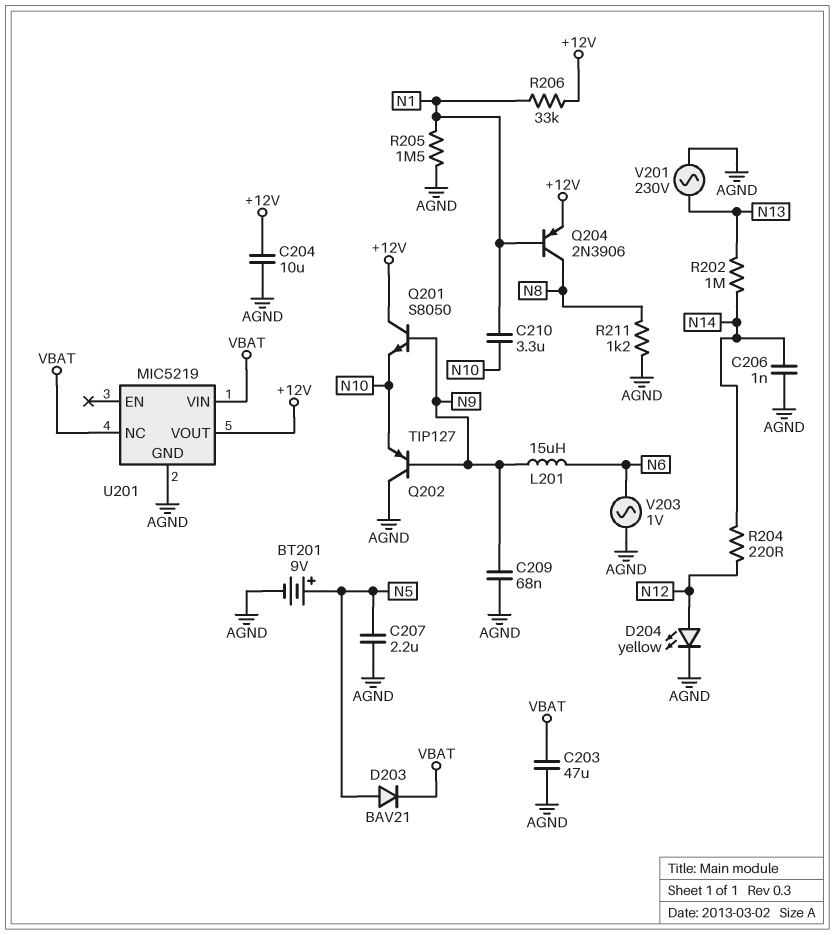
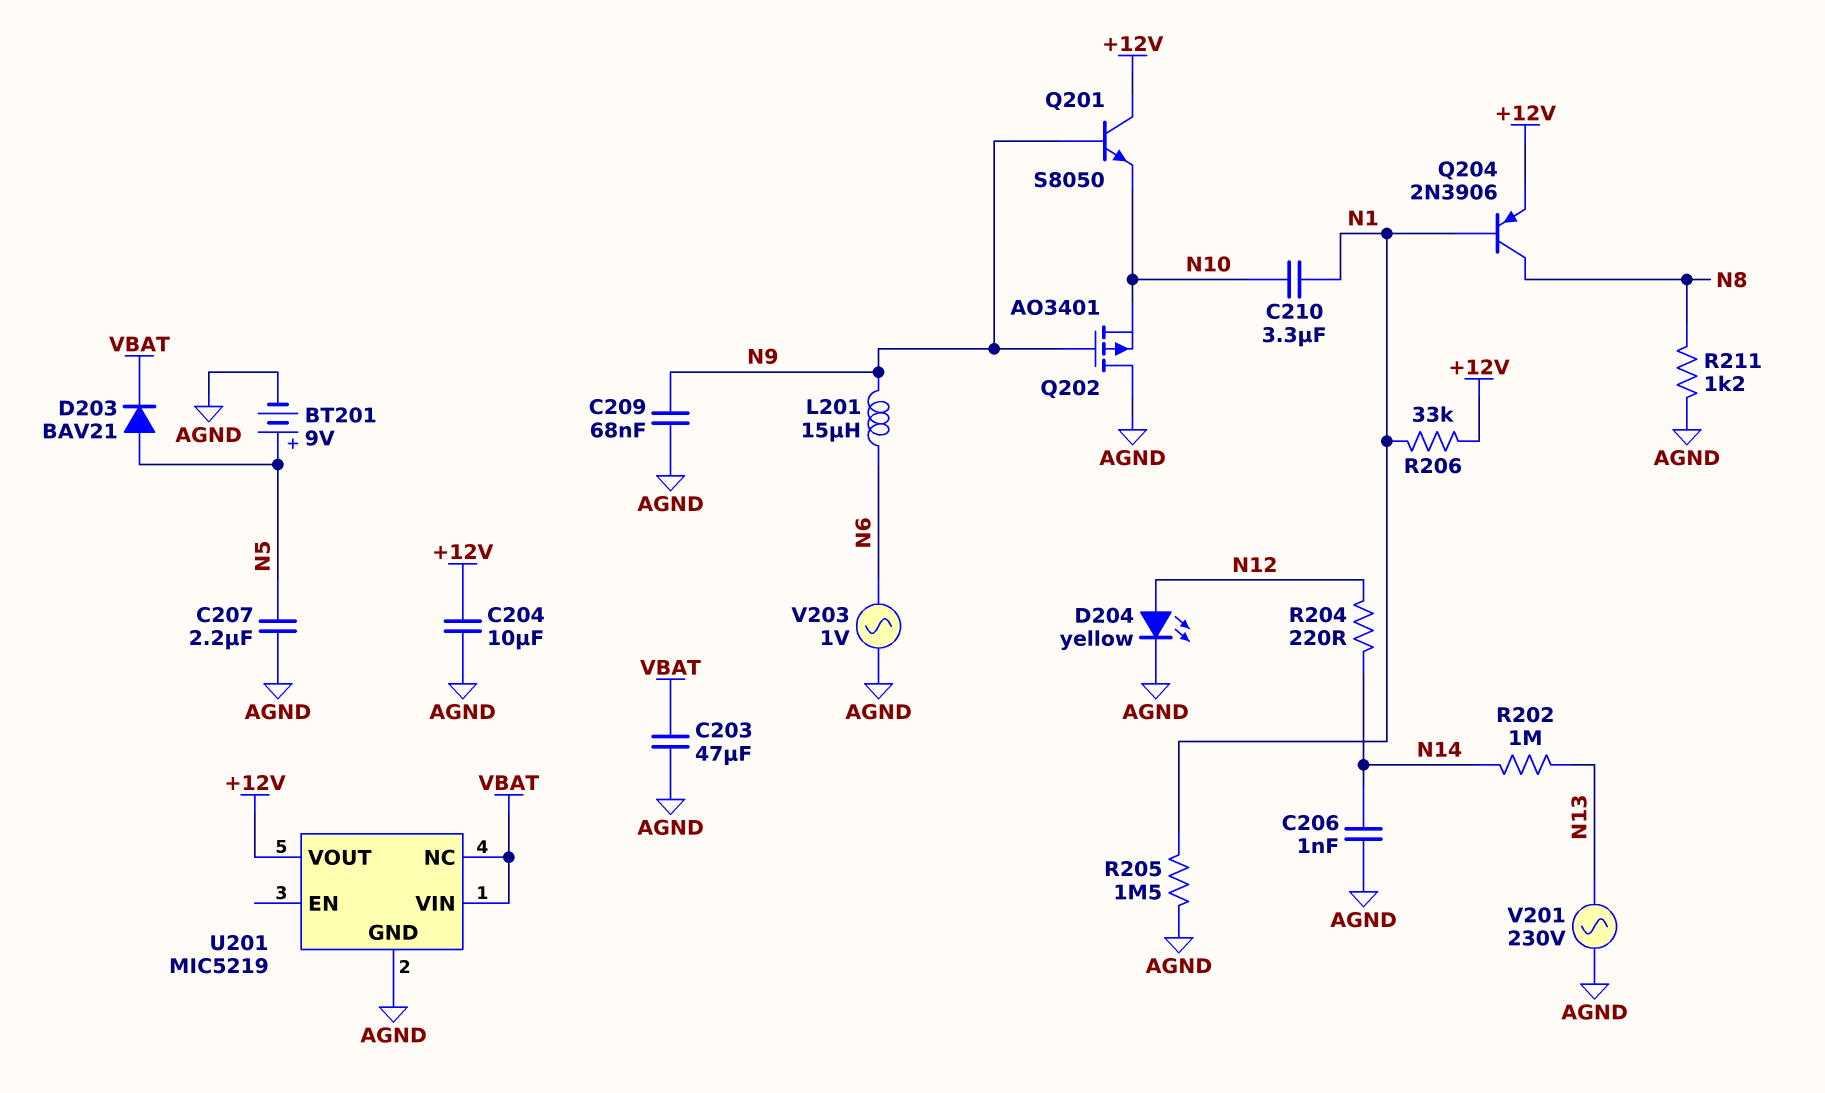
Q202: PNP TIP127 (B N9, C AGND, E N10) -> PMOS AO3401 (G N9, D AGND, S N10)

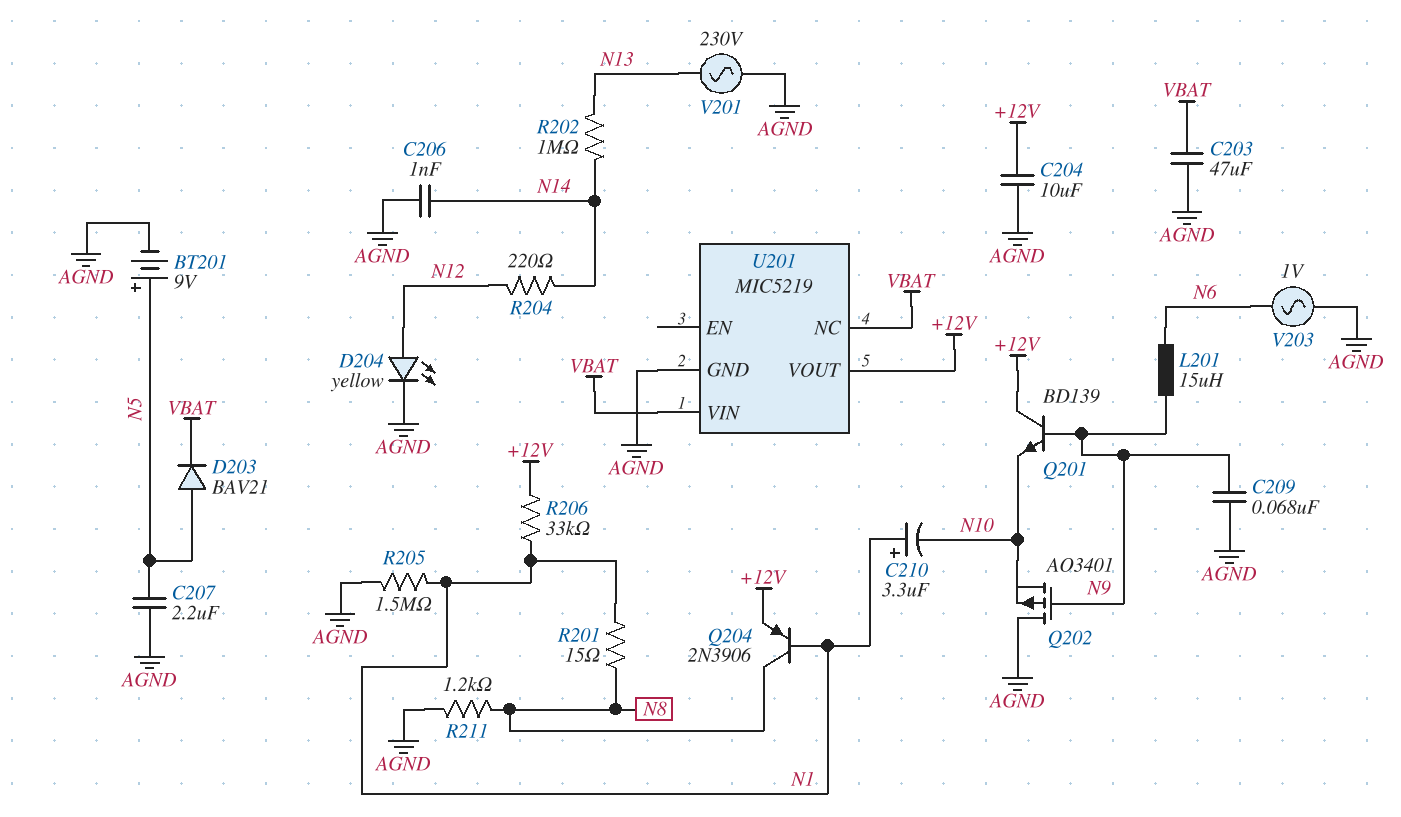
C210: 3.3uF (N1, N10) -> 3.3uF (plus N1, minus N10)
Q201: NPN S8050 (B N9, C +12V, E N10) -> NPN BD139 (B N9, C +12V, E N10)
R201: none -> 15 (N1, N8)

